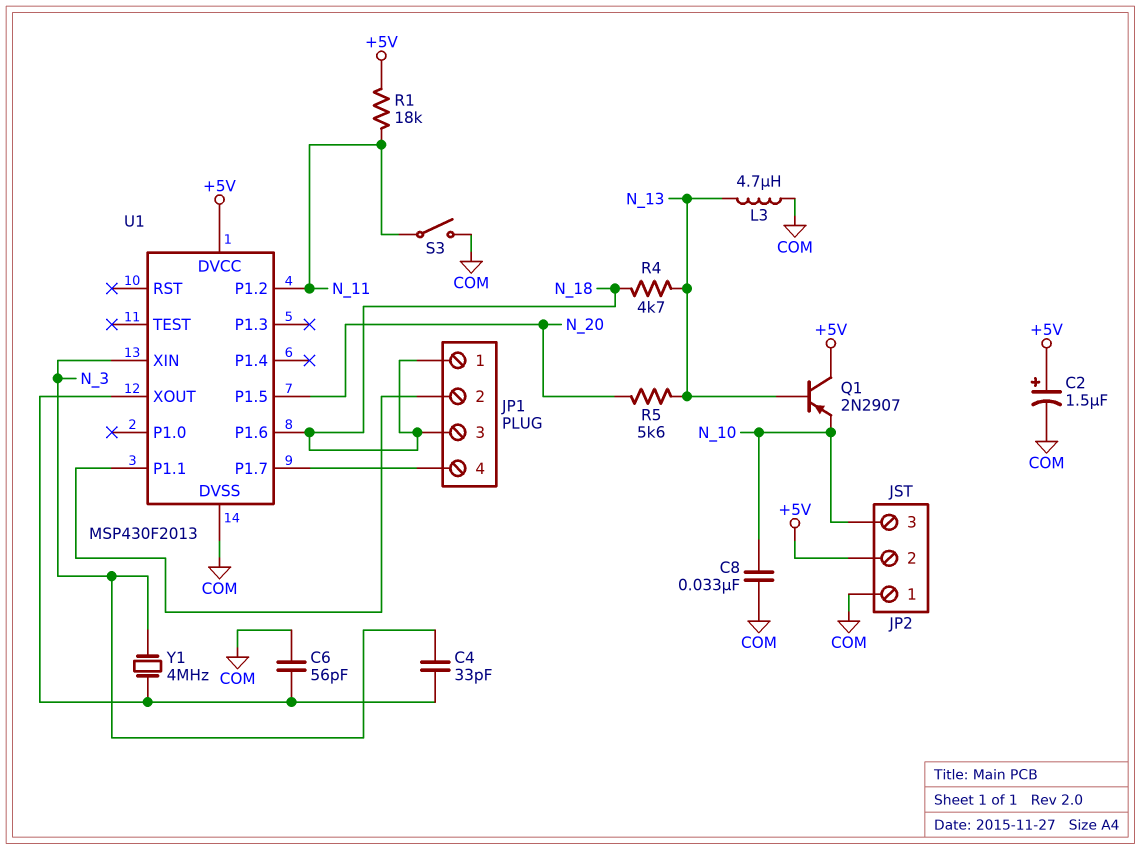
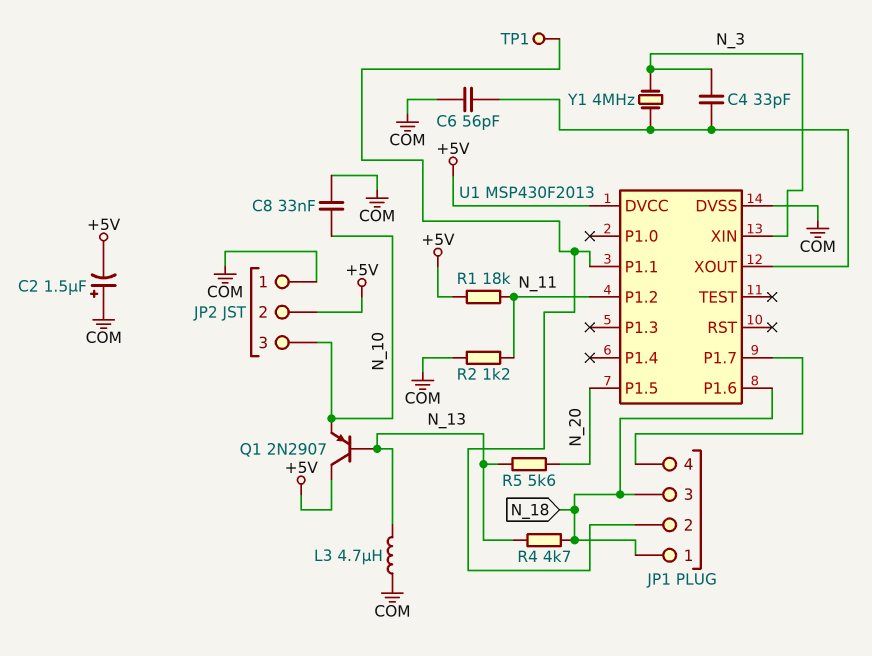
C2: 1.5uF (plus +5V, minus COM) -> 1.5uF (plus COM, minus +5V)
R2: none -> 1.2k (COM, N_11)
S3: switch (COM, N_11) -> none
TP1: none -> test point (JP1/2)

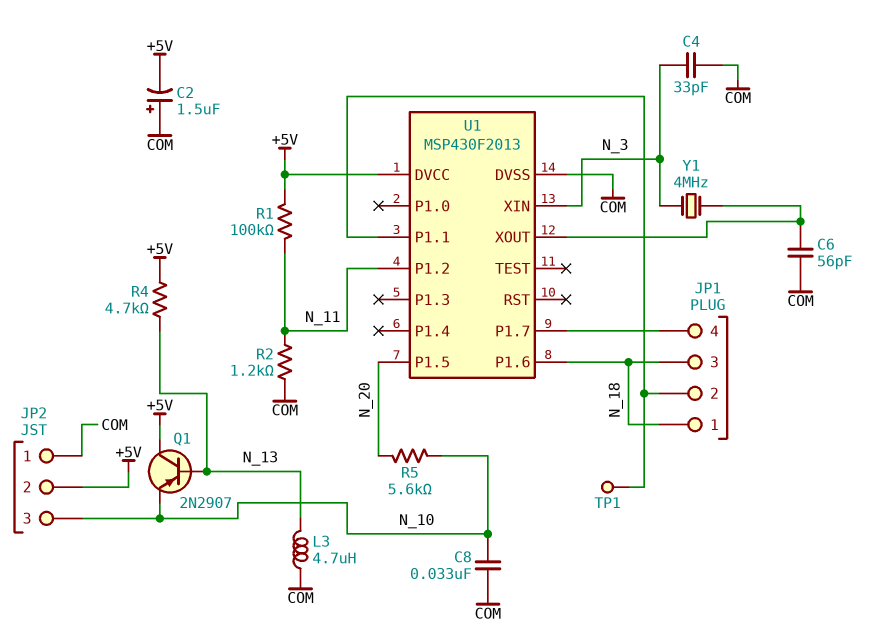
C4: 33pF (N_3, U1/XOUT) -> 33pF (COM, N_3)
R1: 18k (+5V, N_11) -> 100k (+5V, N_11)
R4: 4.7k (N_13, N_18) -> 4.7k (+5V, N_13)
R5: 5.6k (N_13, N_20) -> 5.6k (N_10, N_20)

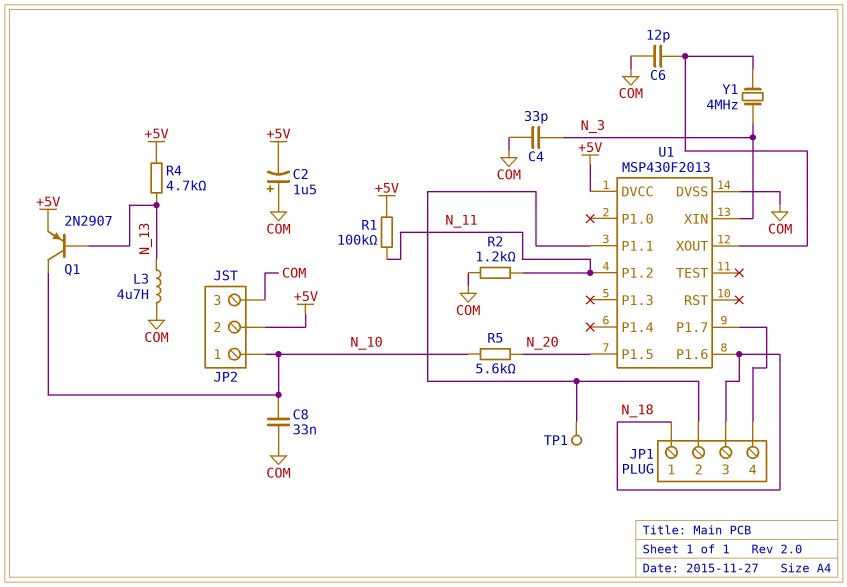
C6: 56pF (COM, U1/XOUT) -> 12pF (COM, U1/XOUT)
JP2 pin 1: COM -> N_10
JP2 pin 3: N_10 -> COM
Q1: PNP 2N2907 (B N_13, C +5V, E N_10) -> PNP 2N2907 (B N_13, C N_10, E +5V)

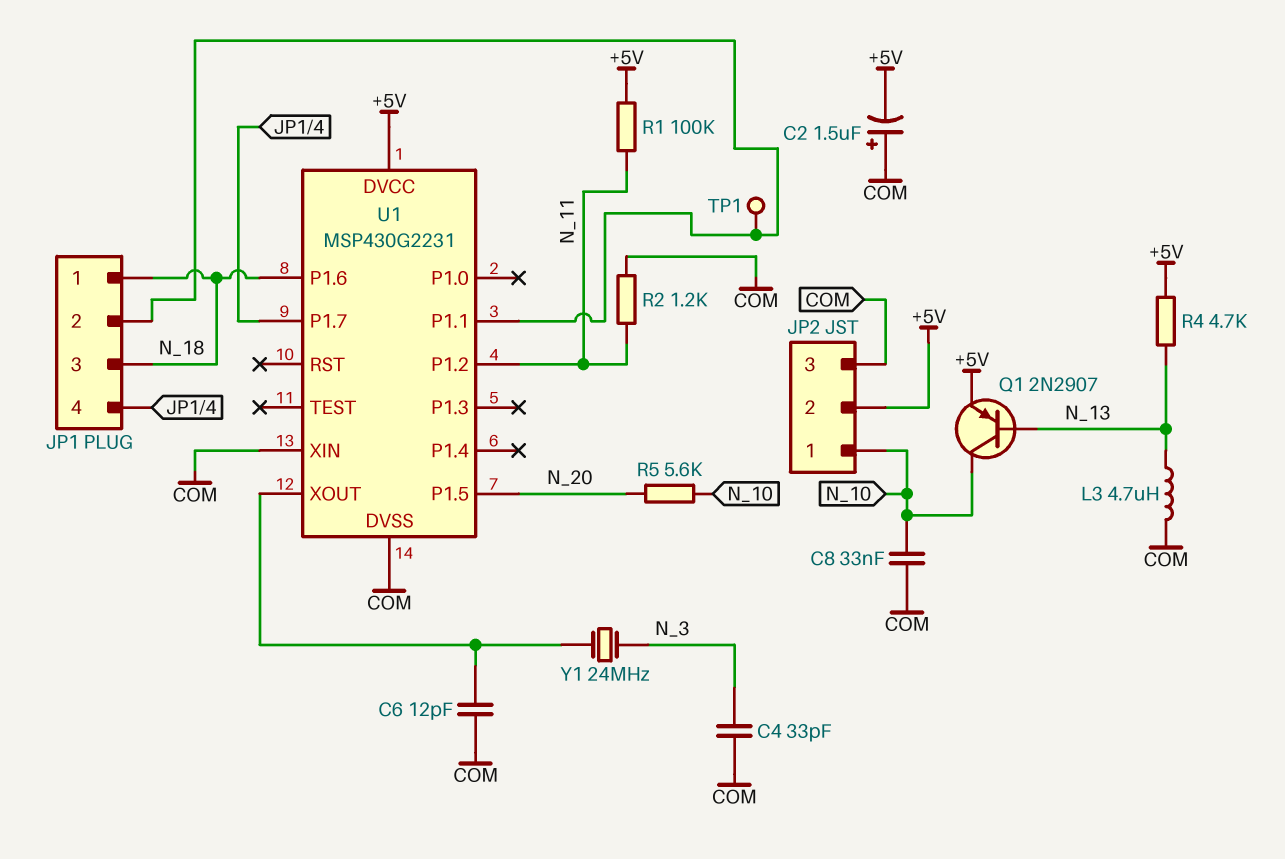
U1: MSP430F2013 -> MSP430G2231
U1 pin XIN: N_3 -> COM
Y1: 4MHz (N_3, U1/XOUT) -> 24MHz (N_3, U1/XOUT)

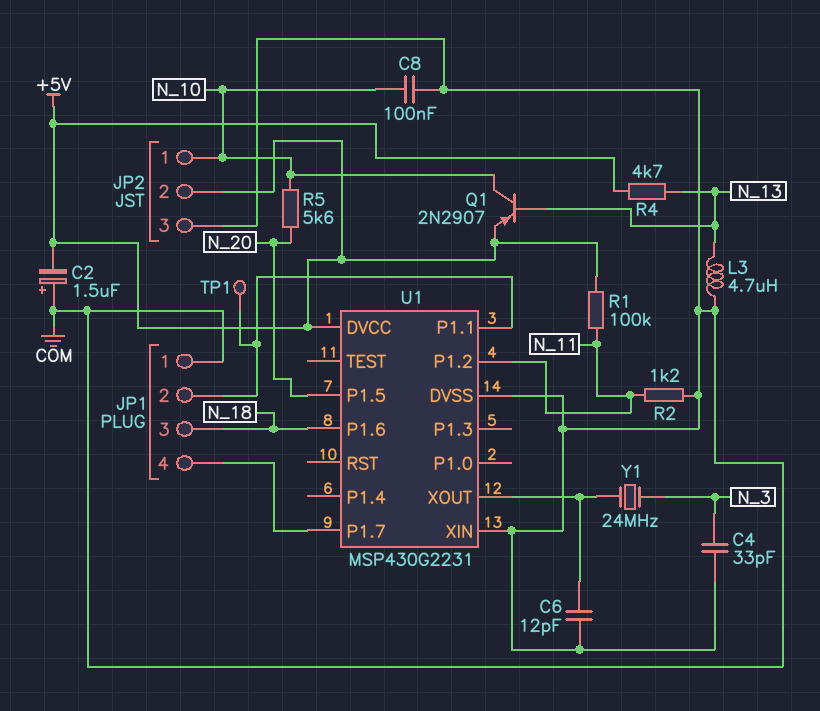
C8: 33nF (COM, N_10) -> 100nF (COM, N_10)
JP1 pin 1: N_18 -> COM

